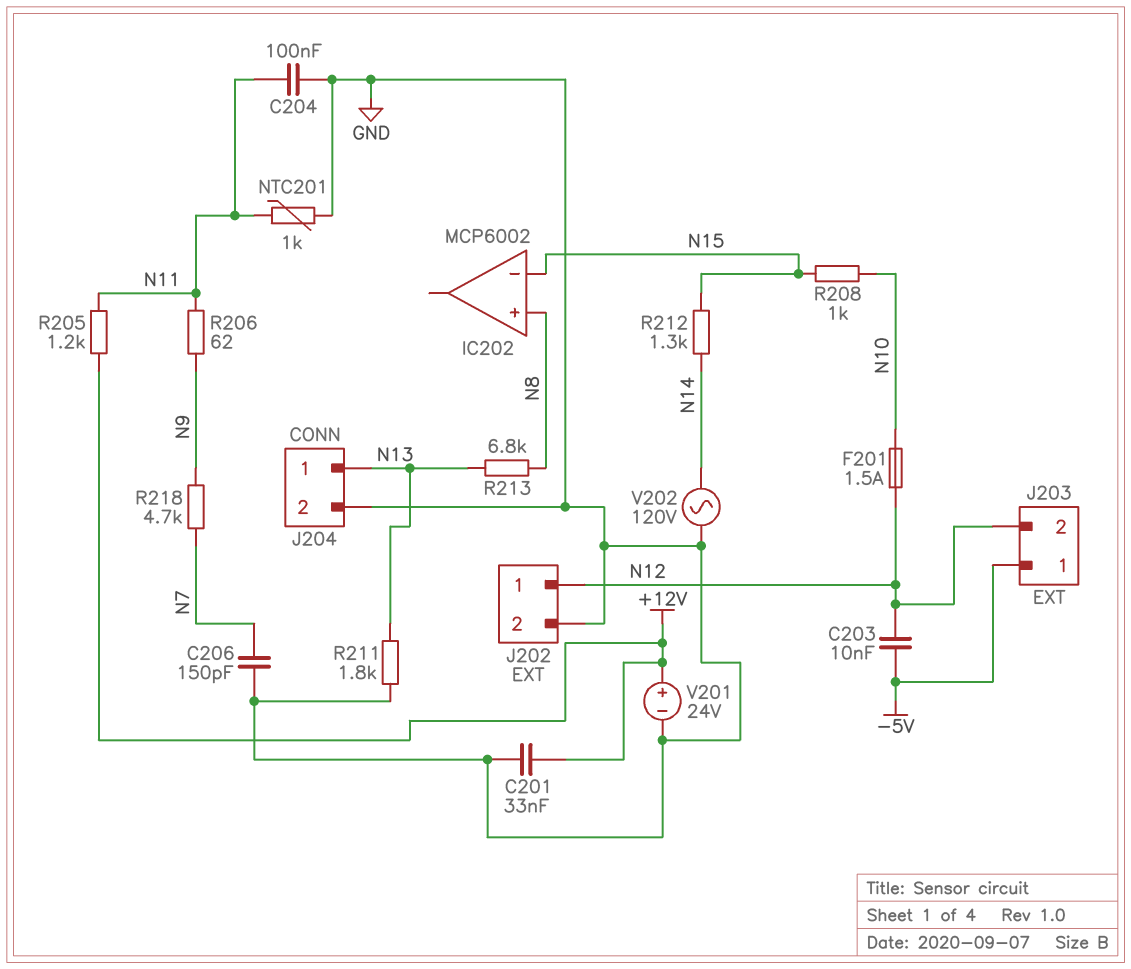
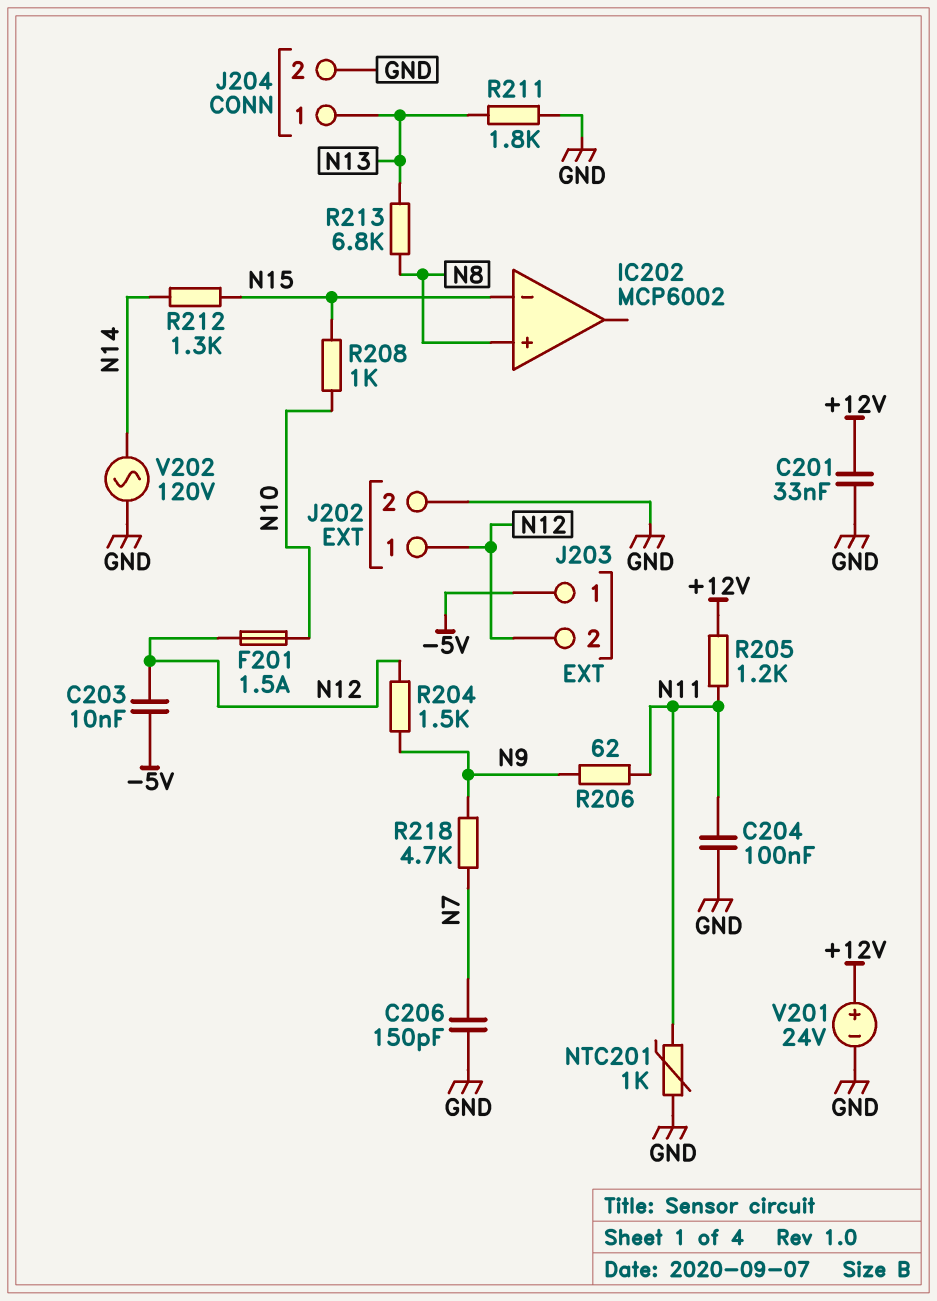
R204: none -> 1.5k (N9, N12)

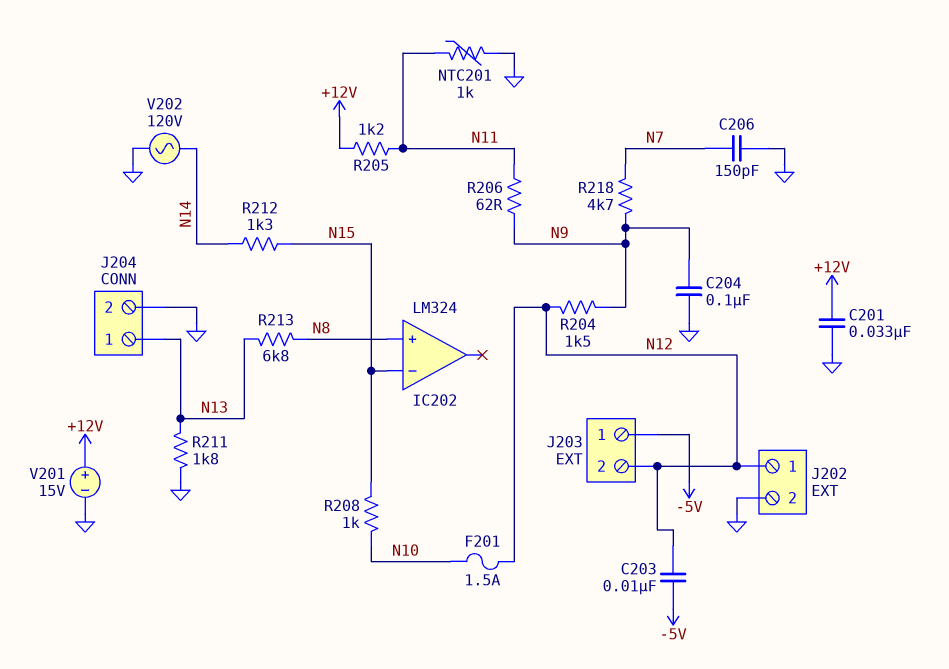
C204: 100nF (GND, N11) -> 100nF (GND, N9)
IC202: MCP6002 -> LM324
V201: 24V (plus +12V, minus GND) -> 15V (plus +12V, minus GND)

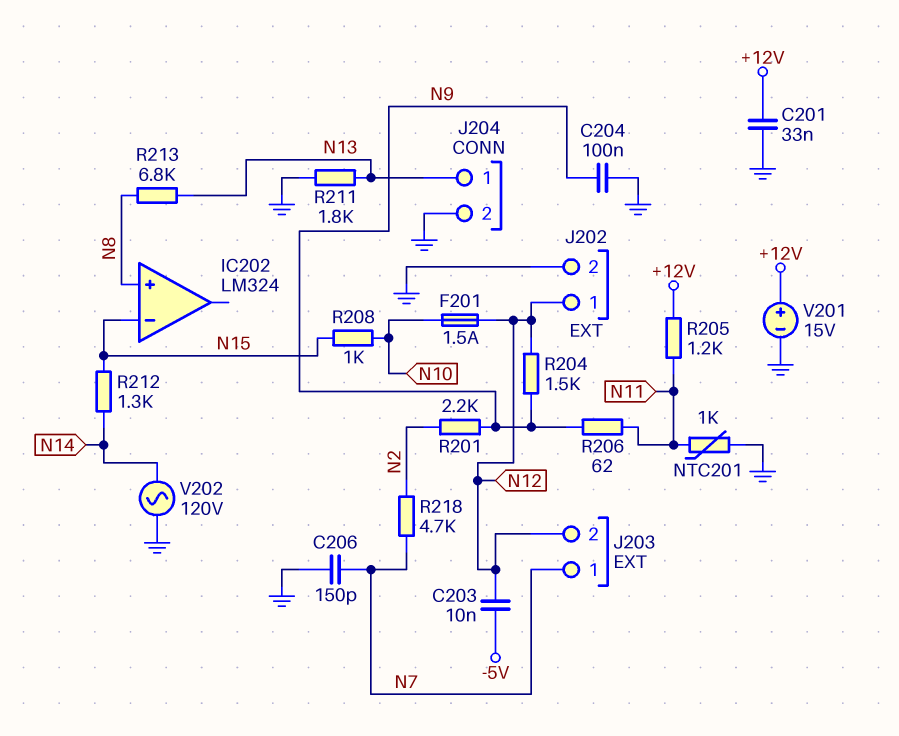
J203 pin 1: -5V -> N7
R201: none -> 2.2k (N2, N9)
R218: 4.7k (N7, N9) -> 4.7k (N2, N7)

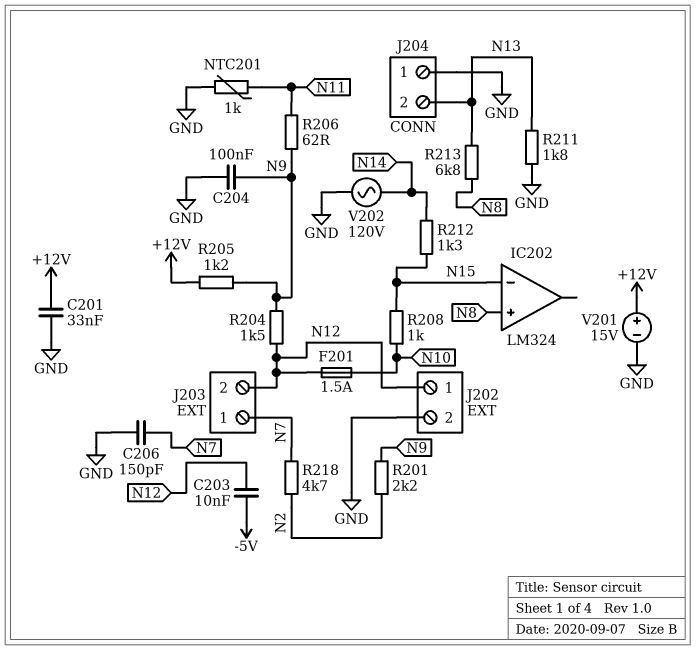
J204 pin 1: N13 -> GND
J204 pin 2: GND -> N13
R205: 1.2k (+12V, N11) -> 1.2k (+12V, N9)

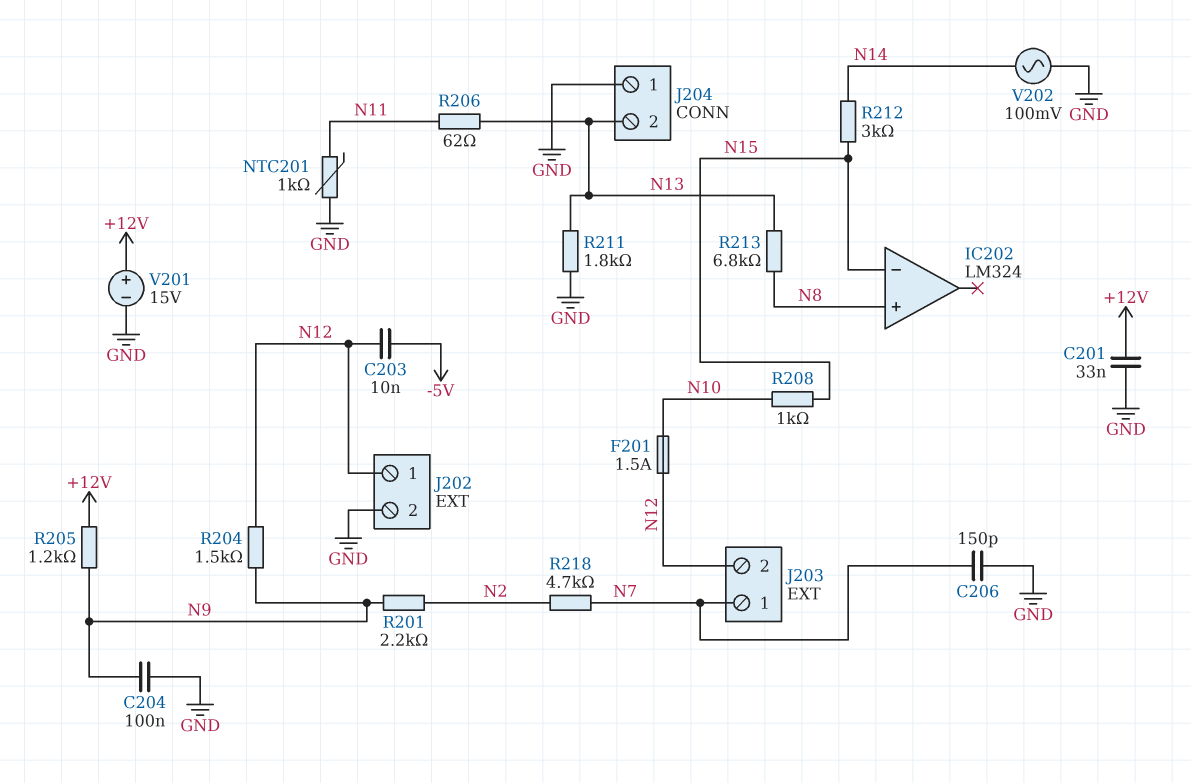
R206: 62 (N9, N11) -> 62 (N11, N13)
R212: 1.3k (N14, N15) -> 3k (N14, N15)
V202: AC 120V (GND, N14) -> AC 100mV (GND, N14)

